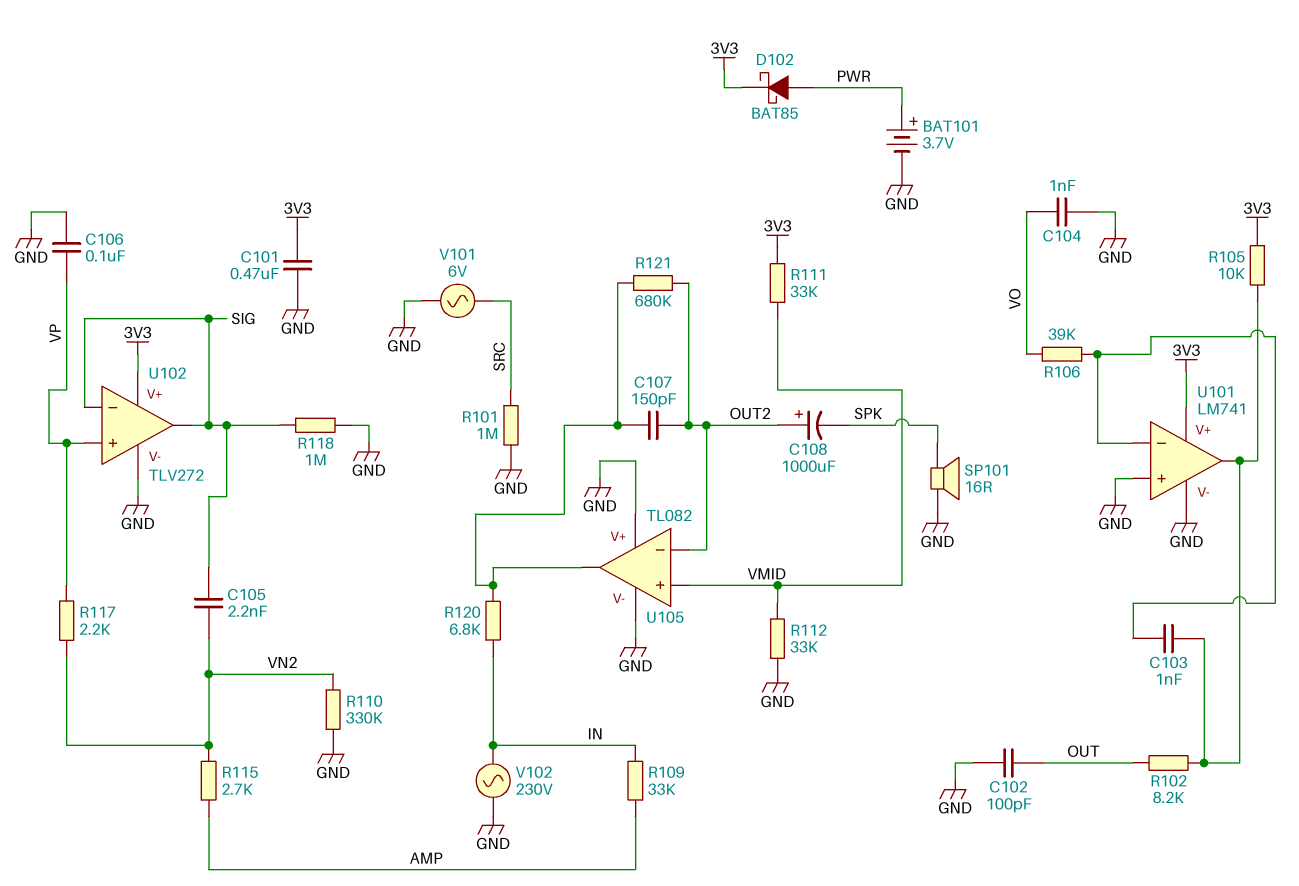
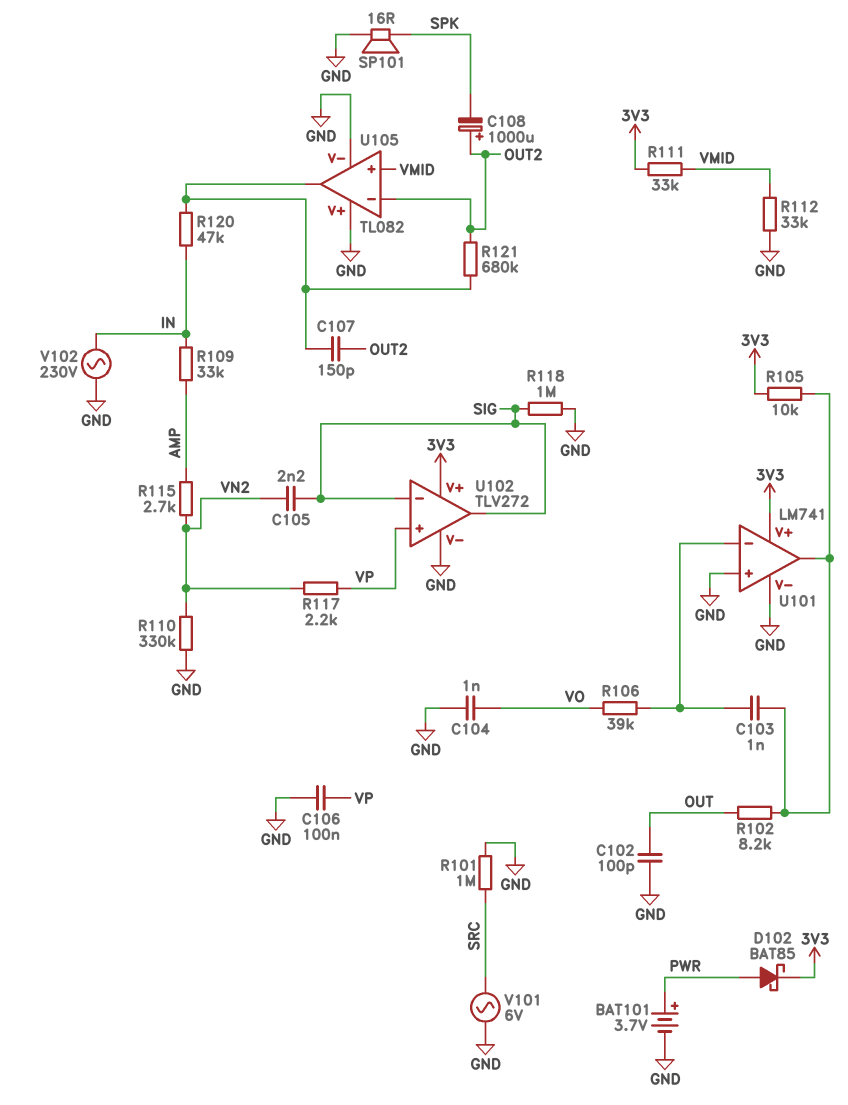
C101: 470nF (3V3, GND) -> none
R120: 6.8k (IN, U105/out) -> 47k (IN, U105/out)

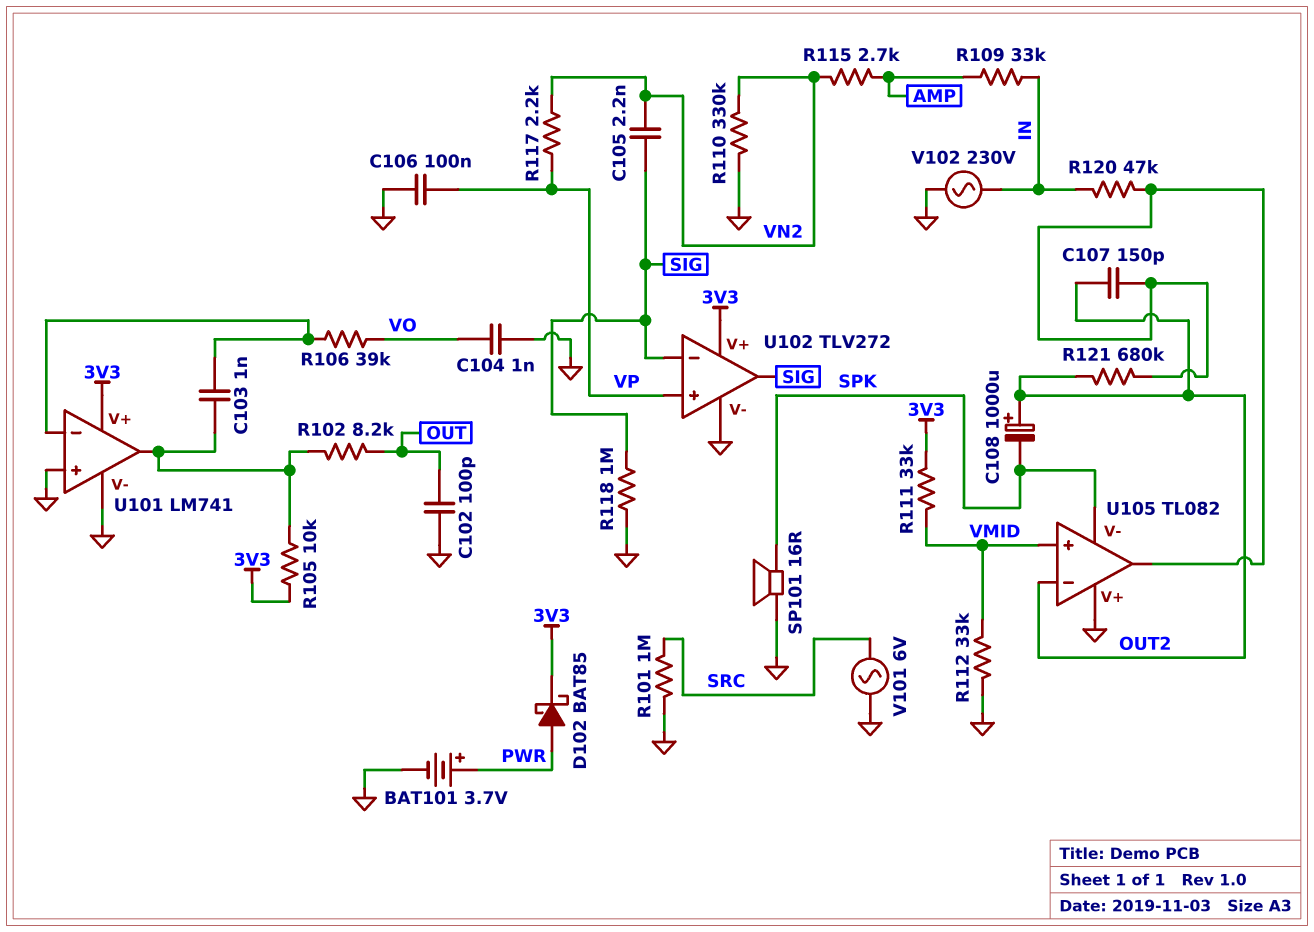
U105 pin V-: GND -> SPK

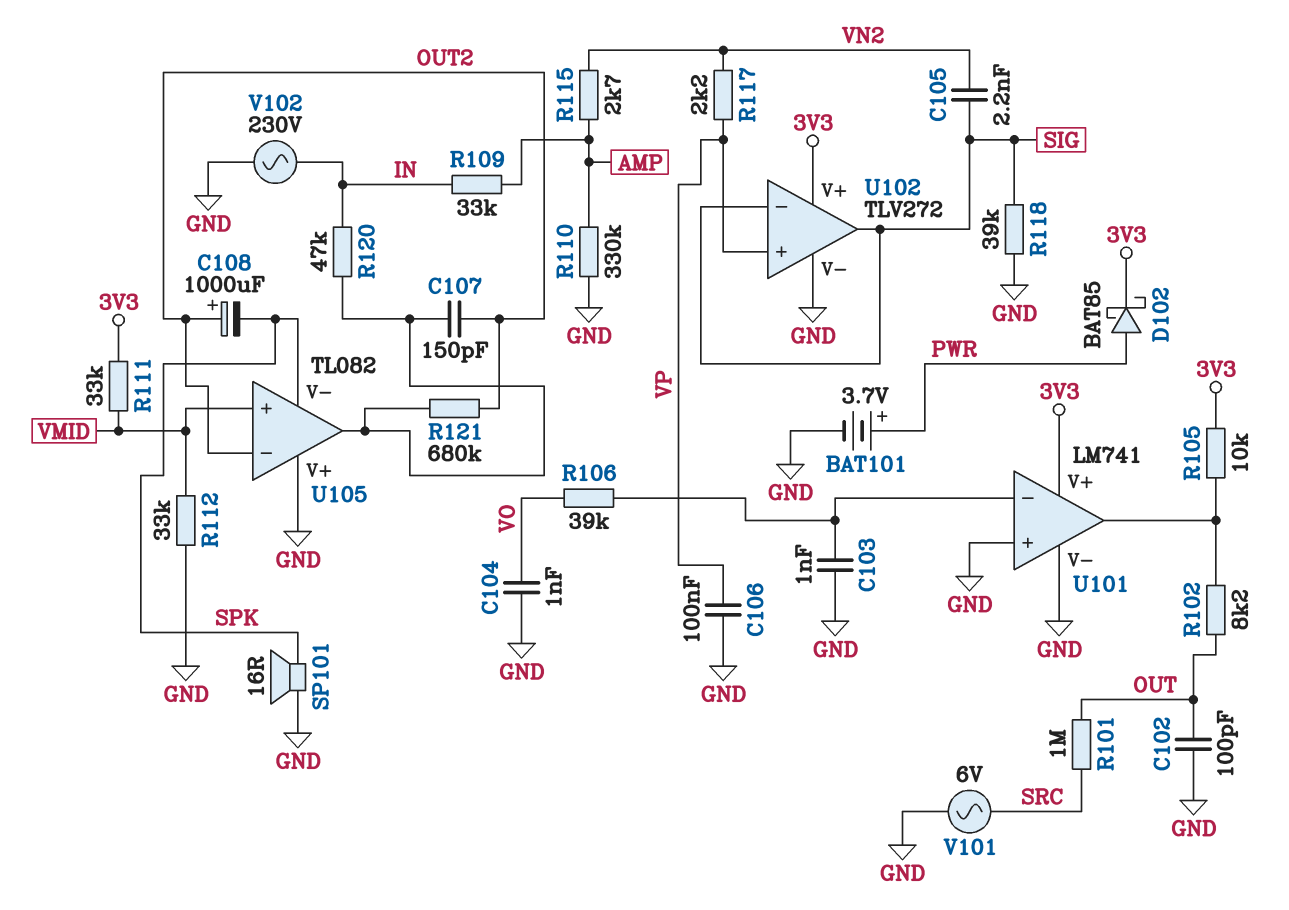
C103: 1nF (U101/in-, U101/out) -> 1nF (GND, U101/in-)
R101: 1M (GND, SRC) -> 1M (OUT, SRC)
R110: 330k (GND, VN2) -> 330k (AMP, GND)
R118: 1M (GND, SIG) -> 39k (GND, SIG)

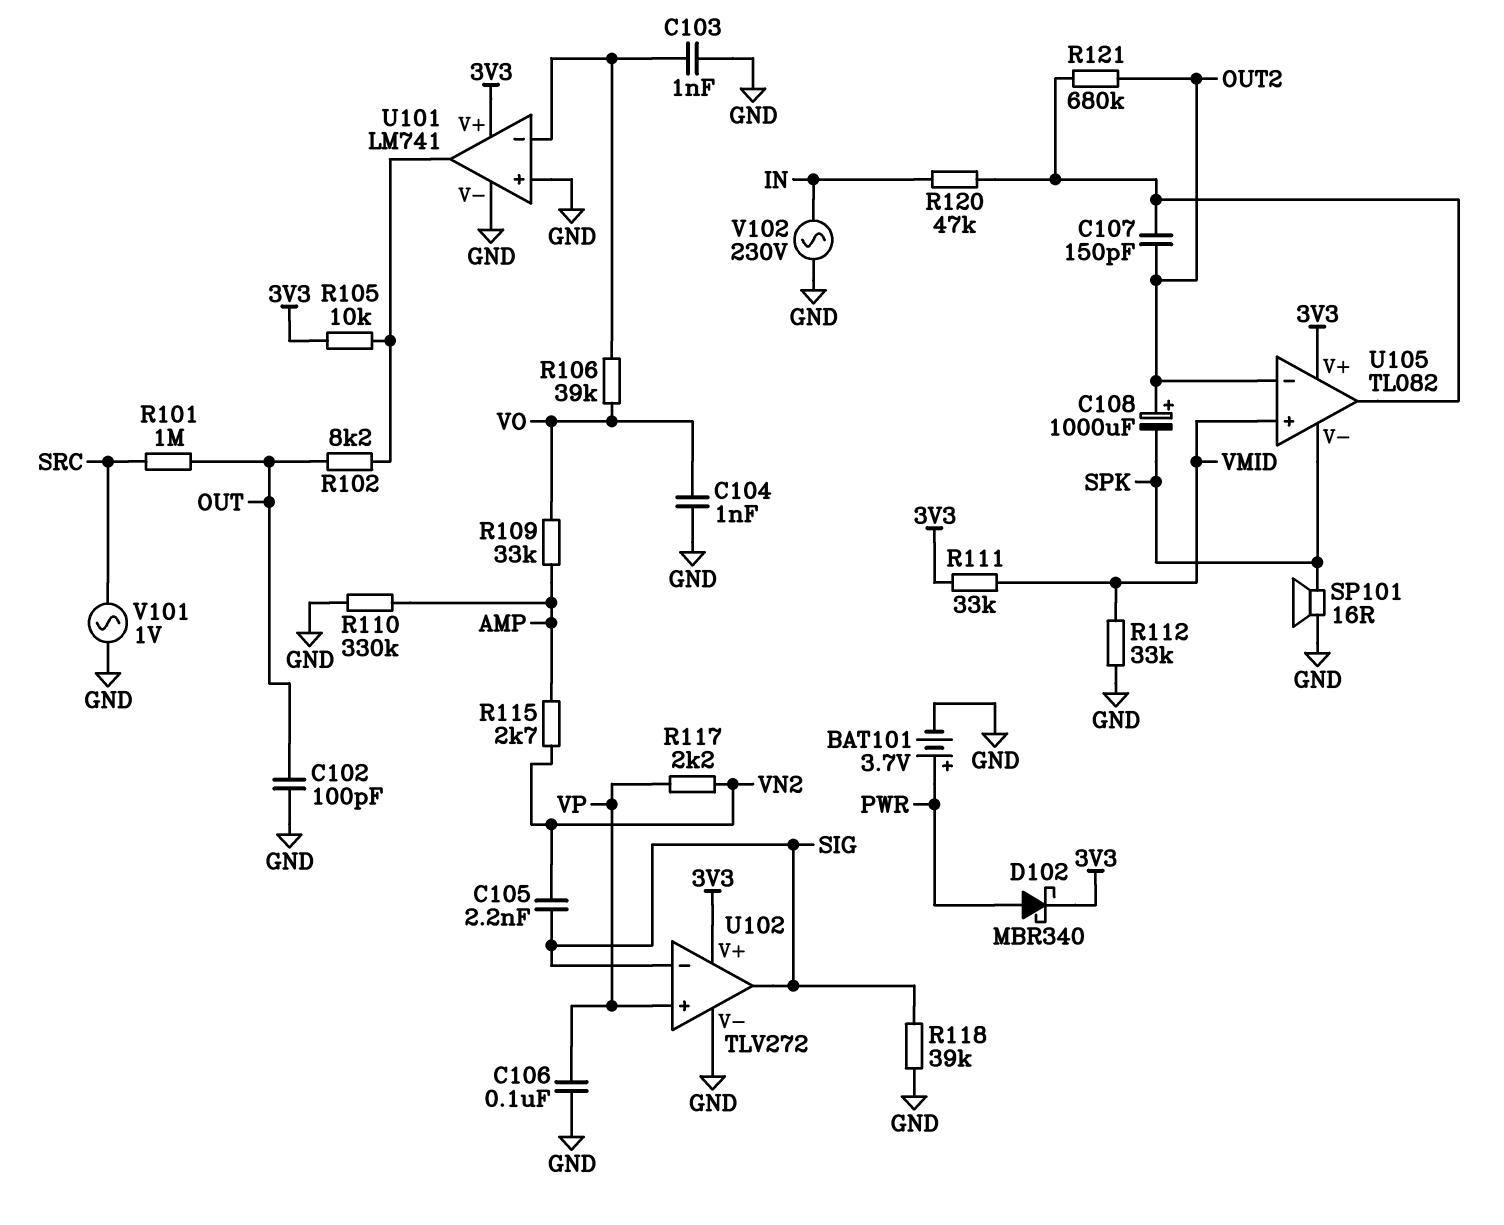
D102: schottky BAT85 (A PWR, K 3V3) -> schottky MBR340 (A PWR, K 3V3)
R109: 33k (AMP, IN) -> 33k (AMP, VO)
U105 pin V+: GND -> 3V3
V101: AC 6V (GND, SRC) -> AC 1V (GND, SRC)

